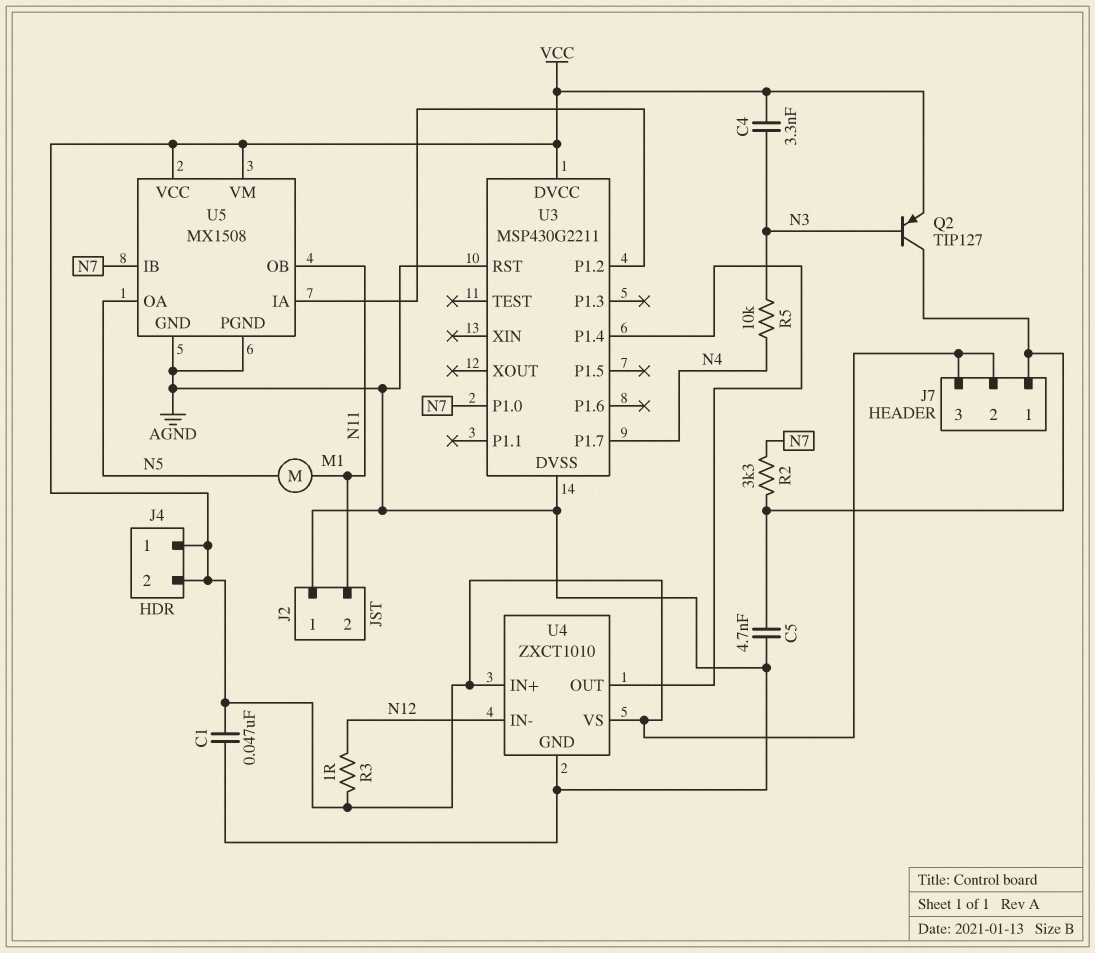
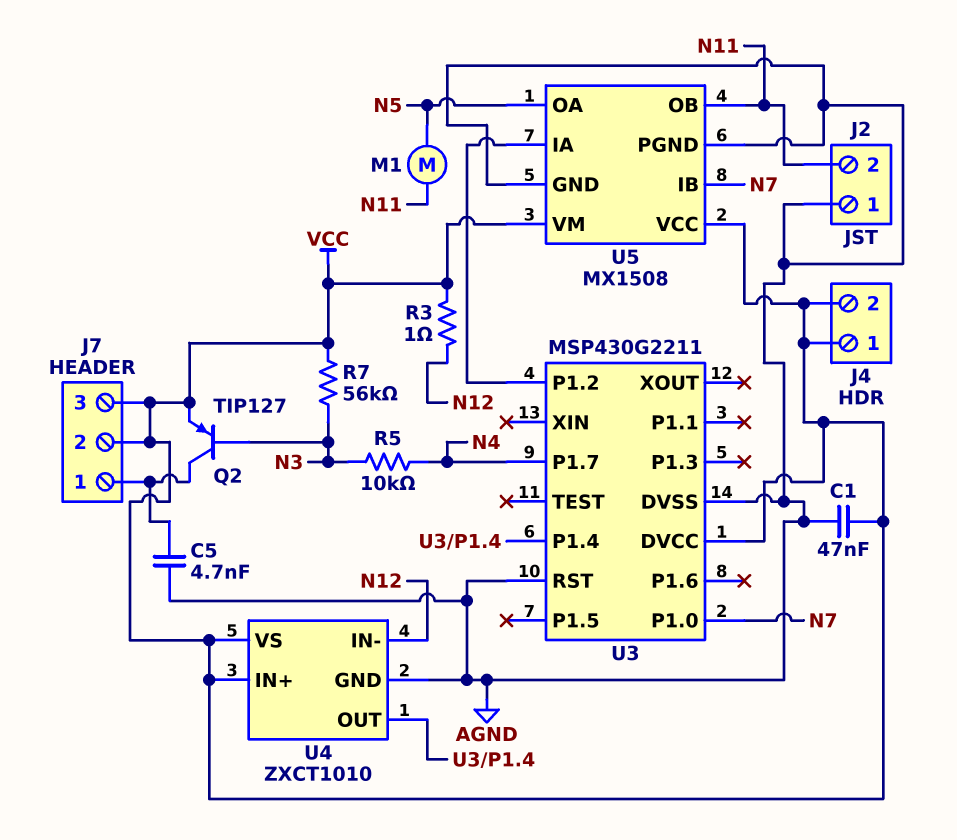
C4: 3.3nF (N3, VCC) -> none
R2: 3.3k (J7/1, N7) -> none
R7: none -> 56k (N3, VCC)

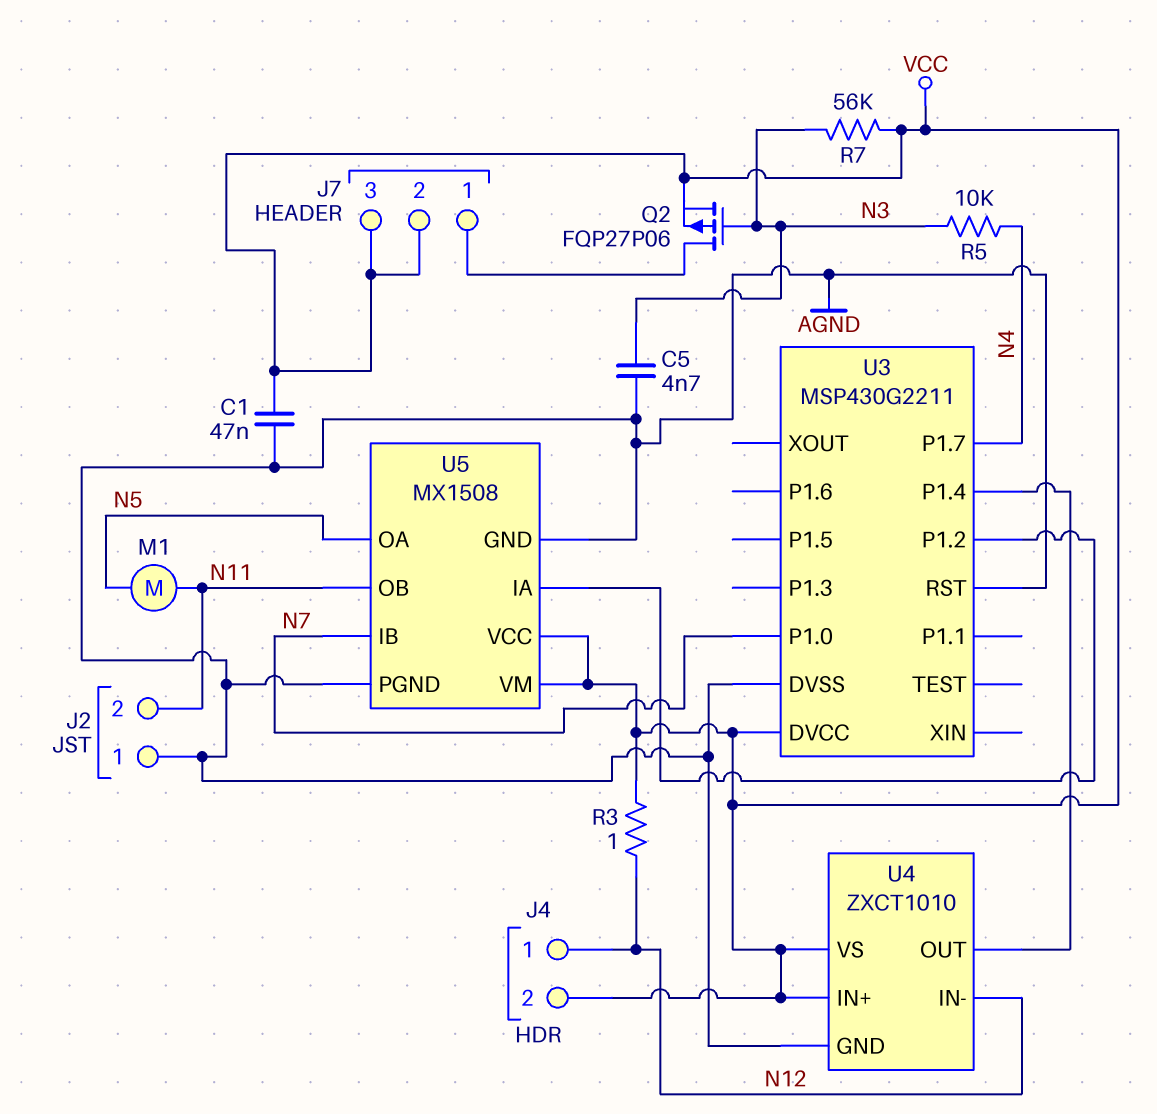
C5: 4.7nF (AGND, J7/1) -> 4.7nF (AGND, N3)
J4 pin 1: VCC -> N12
Q2: PNP TIP127 (B N3, C J7/1, E VCC) -> PMOS FQP27P06 (G N3, D J7/1, S VCC)

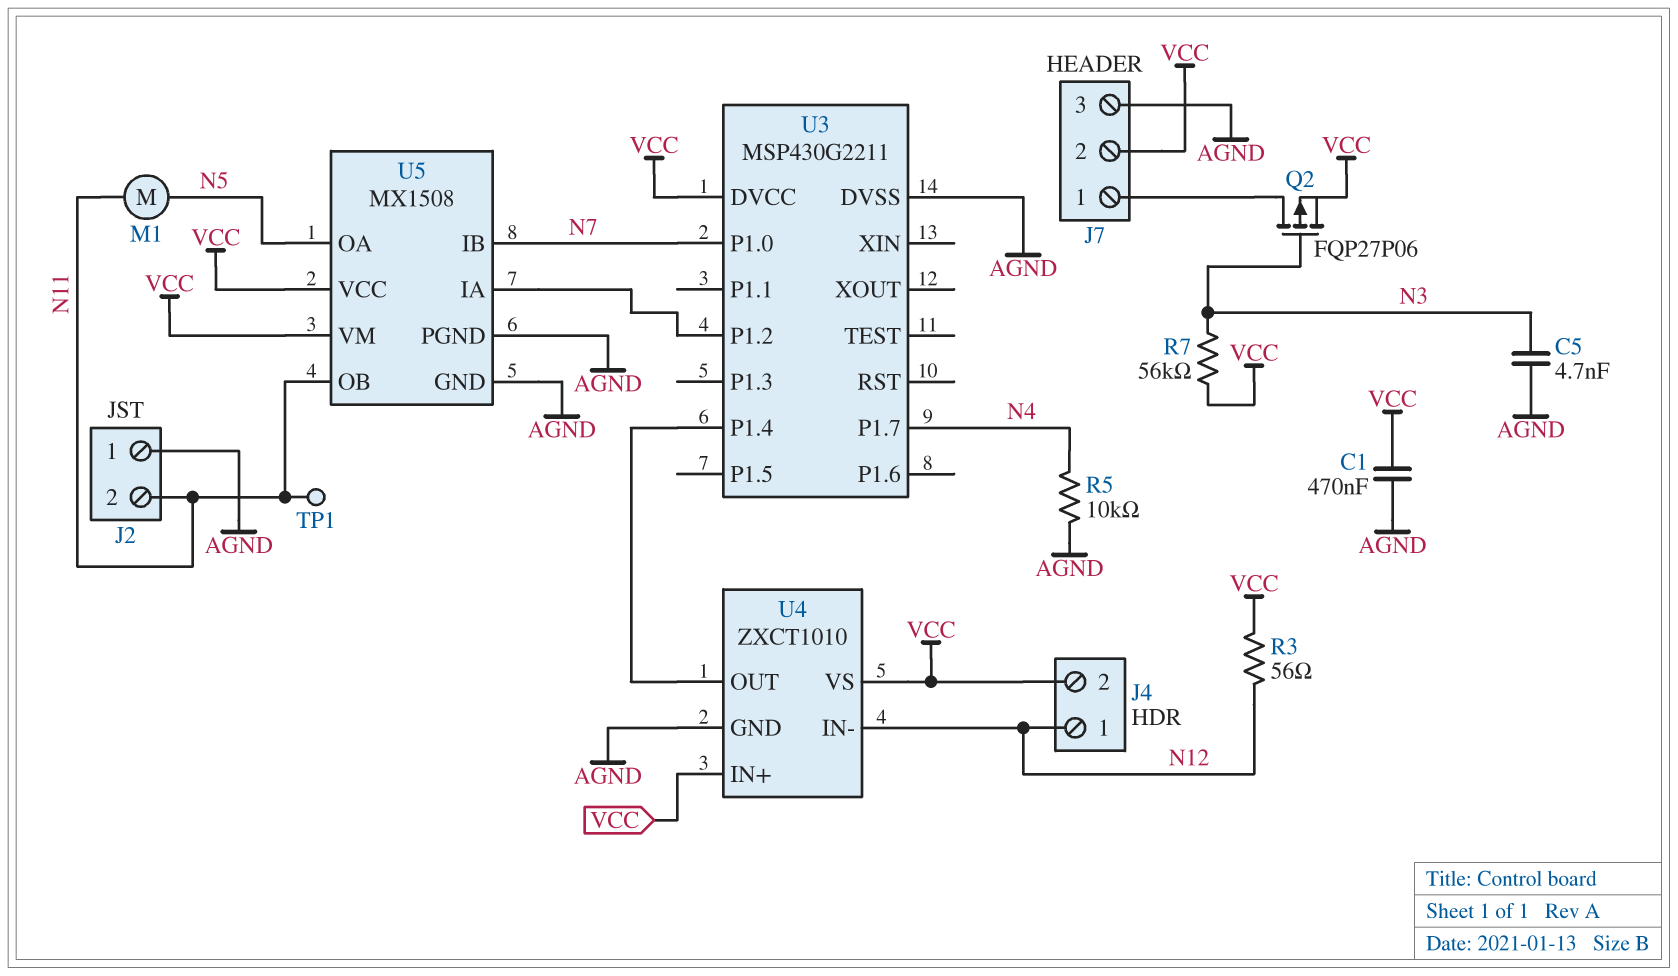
C1: 47nF (AGND, VCC) -> 470nF (AGND, VCC)
J7 pin 3: VCC -> AGND
R3: 1 (N12, VCC) -> 56 (N12, VCC)
R5: 10k (N3, N4) -> 10k (AGND, N4)
TP1: none -> test point (N11)
U3 pin RST: AGND -> none

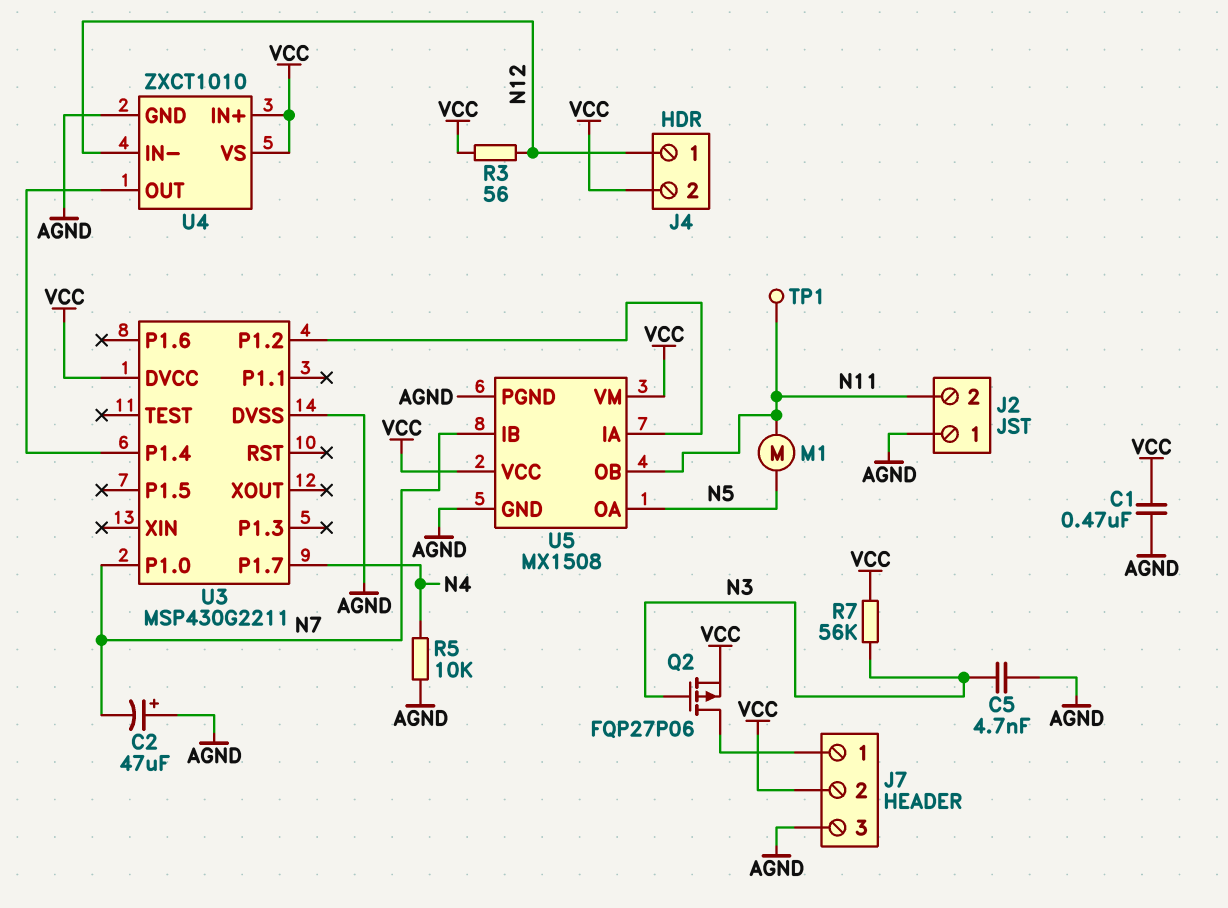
C2: none -> 47uF (plus AGND, minus N7)

